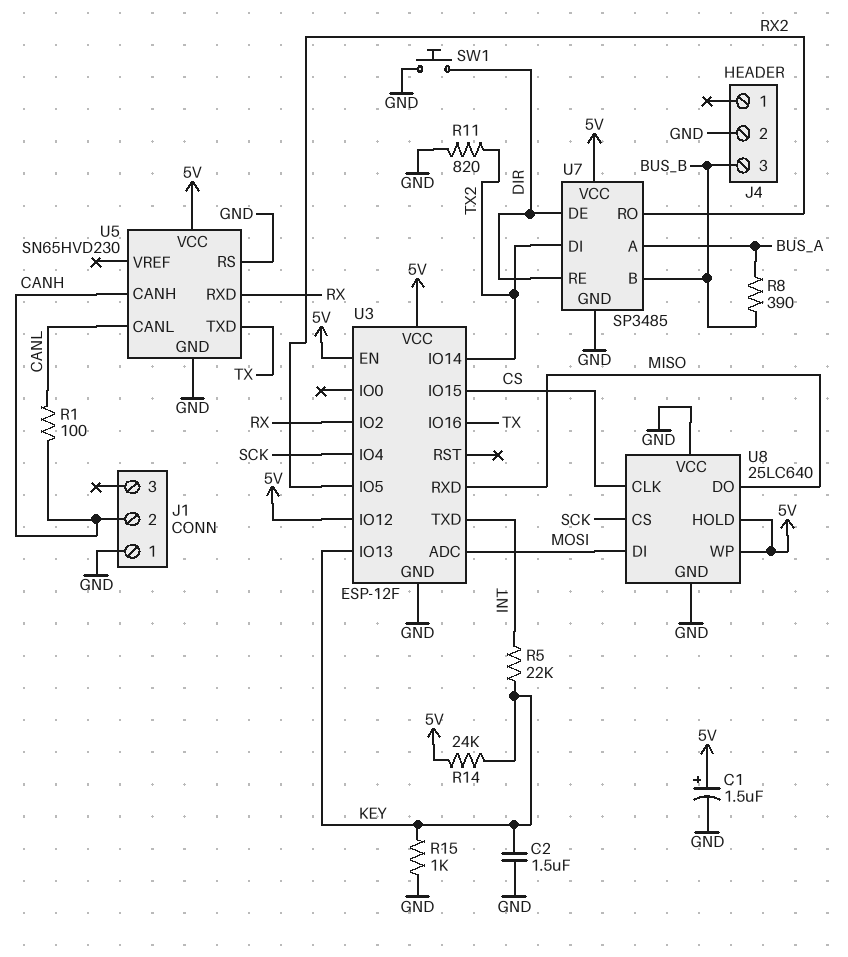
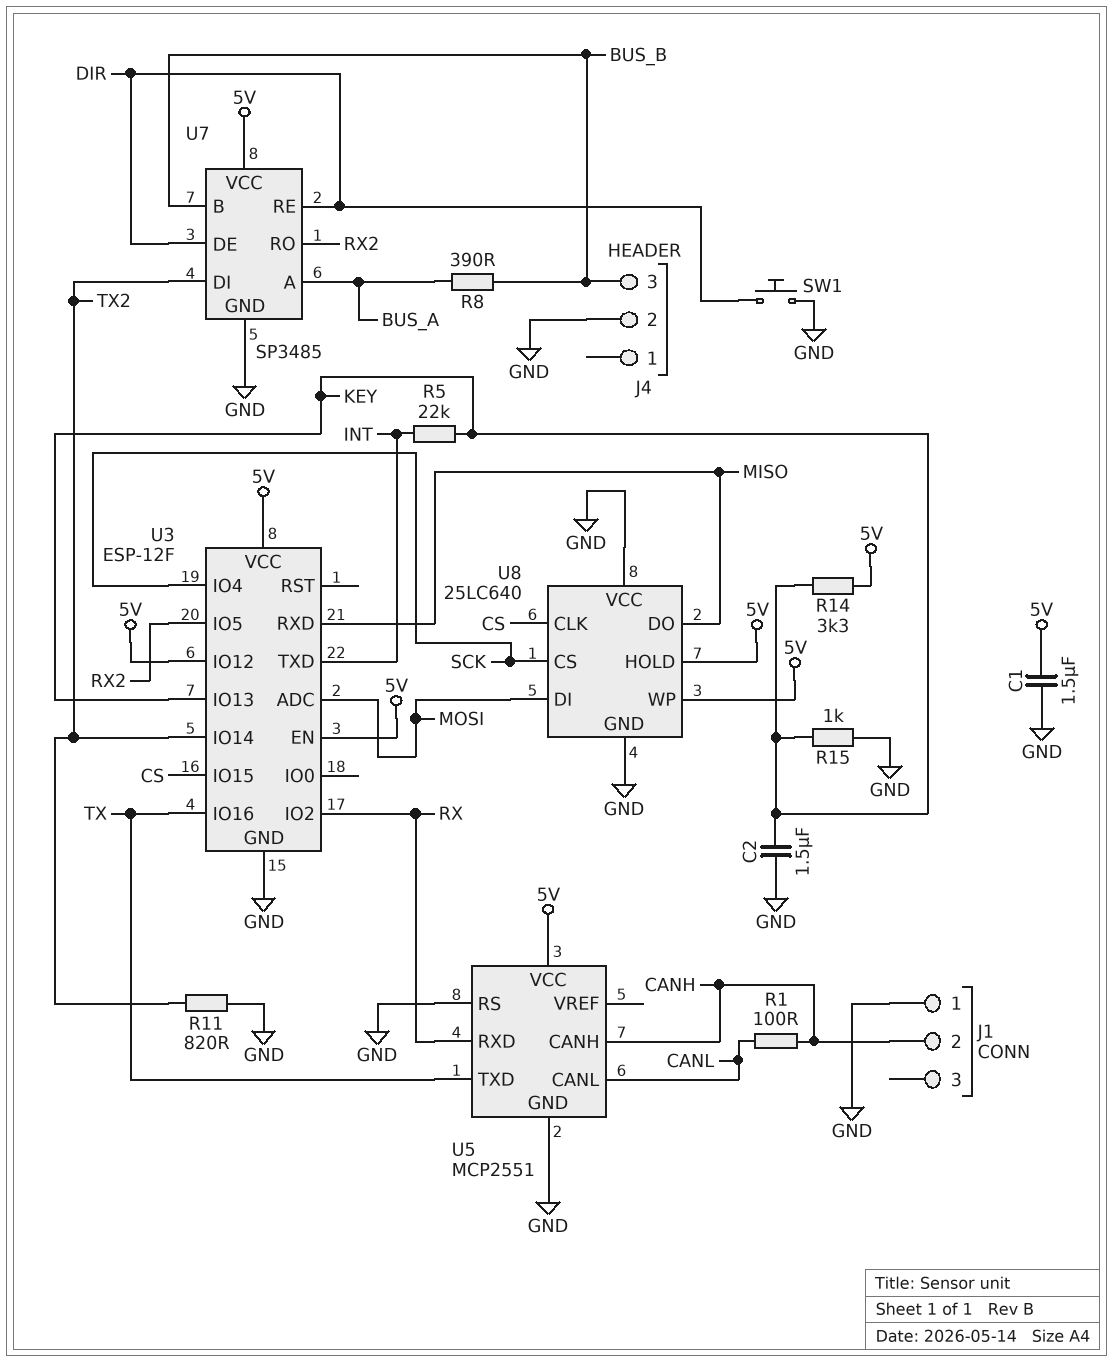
C1: 1.5uF (plus 5V, minus GND) -> 1.5uF (5V, GND)
R14: 24k (5V, KEY) -> 3.3k (5V, KEY)
U5: SN65HVD230 -> MCP2551

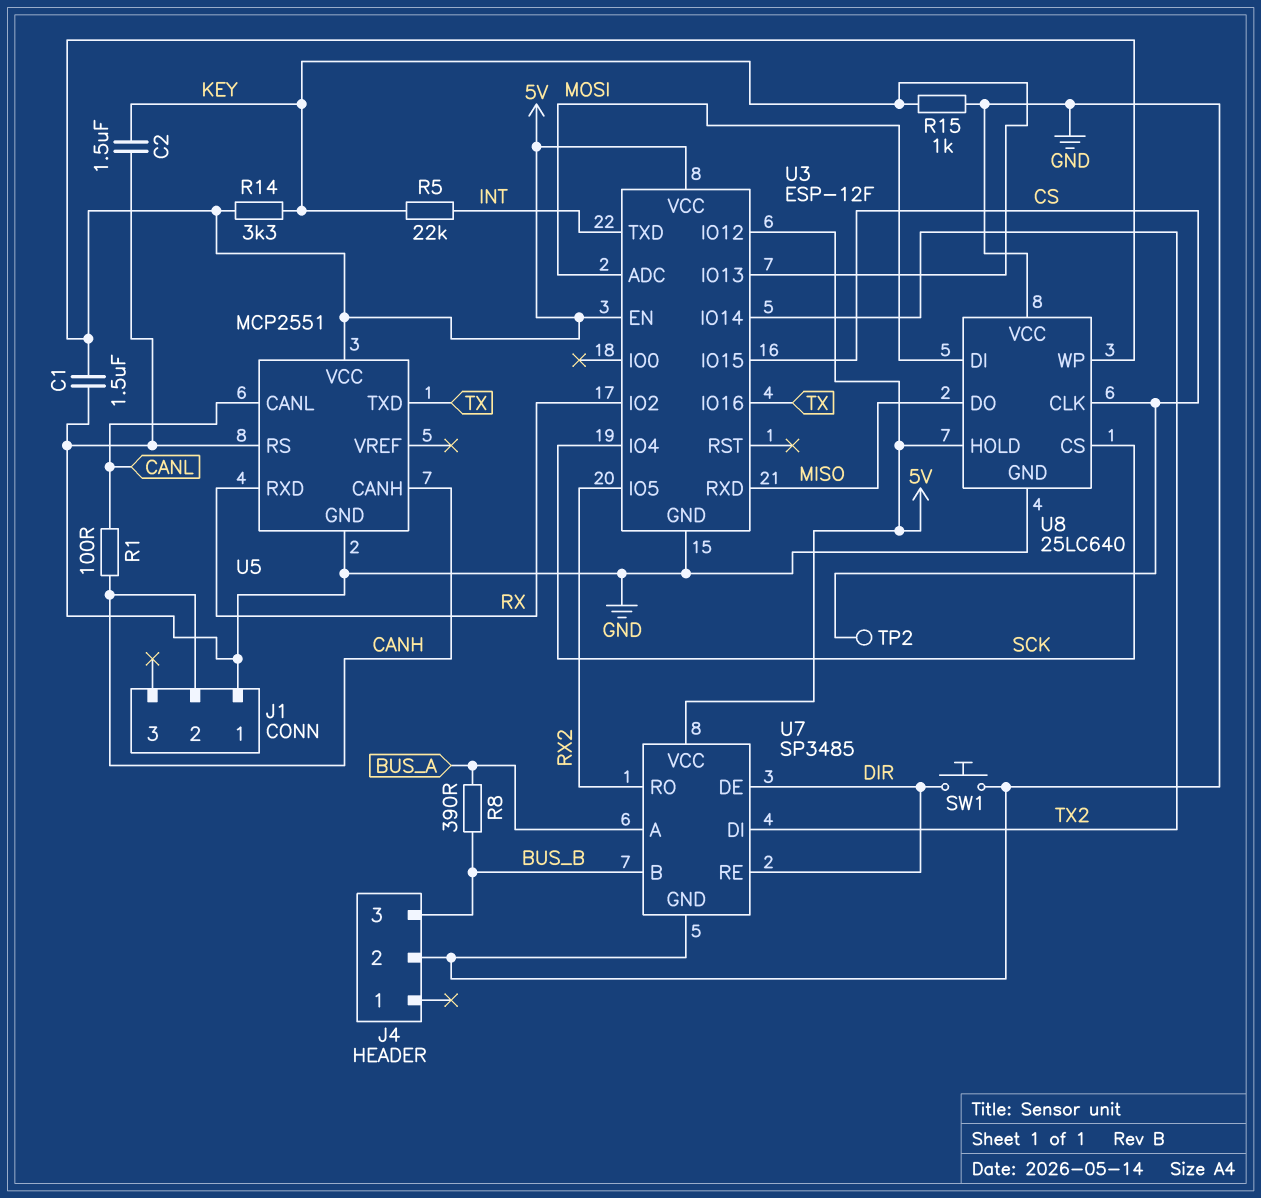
R11: 820 (GND, TX2) -> none
TP2: none -> test point (CS)

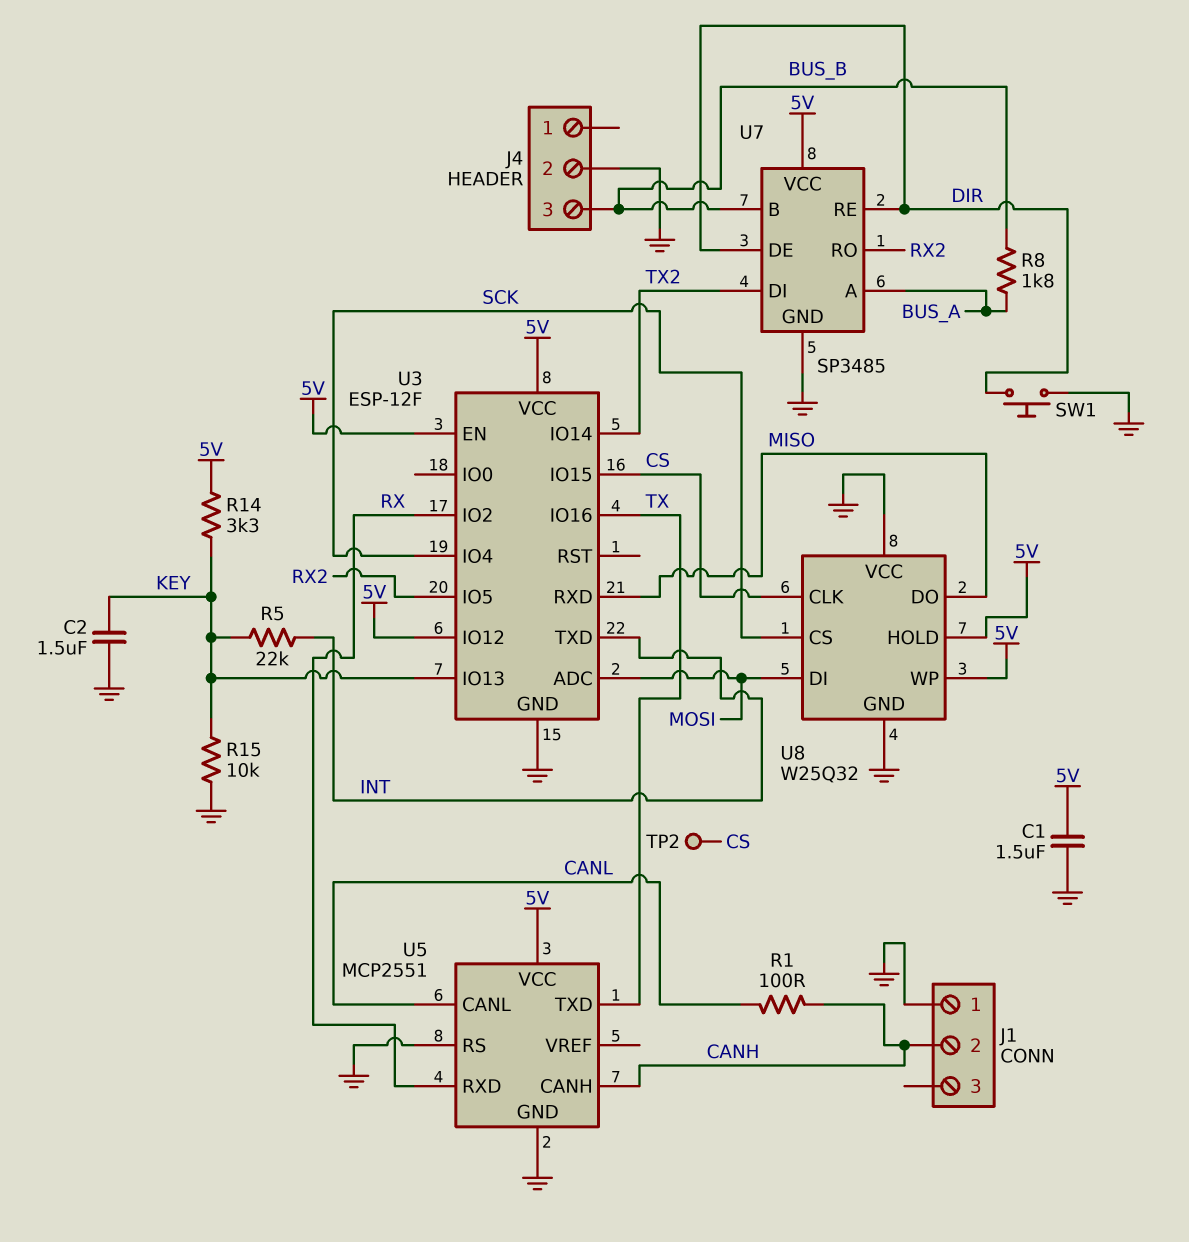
R8: 390 (BUS_A, BUS_B) -> 1.8k (BUS_A, BUS_B)
R15: 1k (GND, KEY) -> 10k (GND, KEY)
U8: 25LC640 -> W25Q32

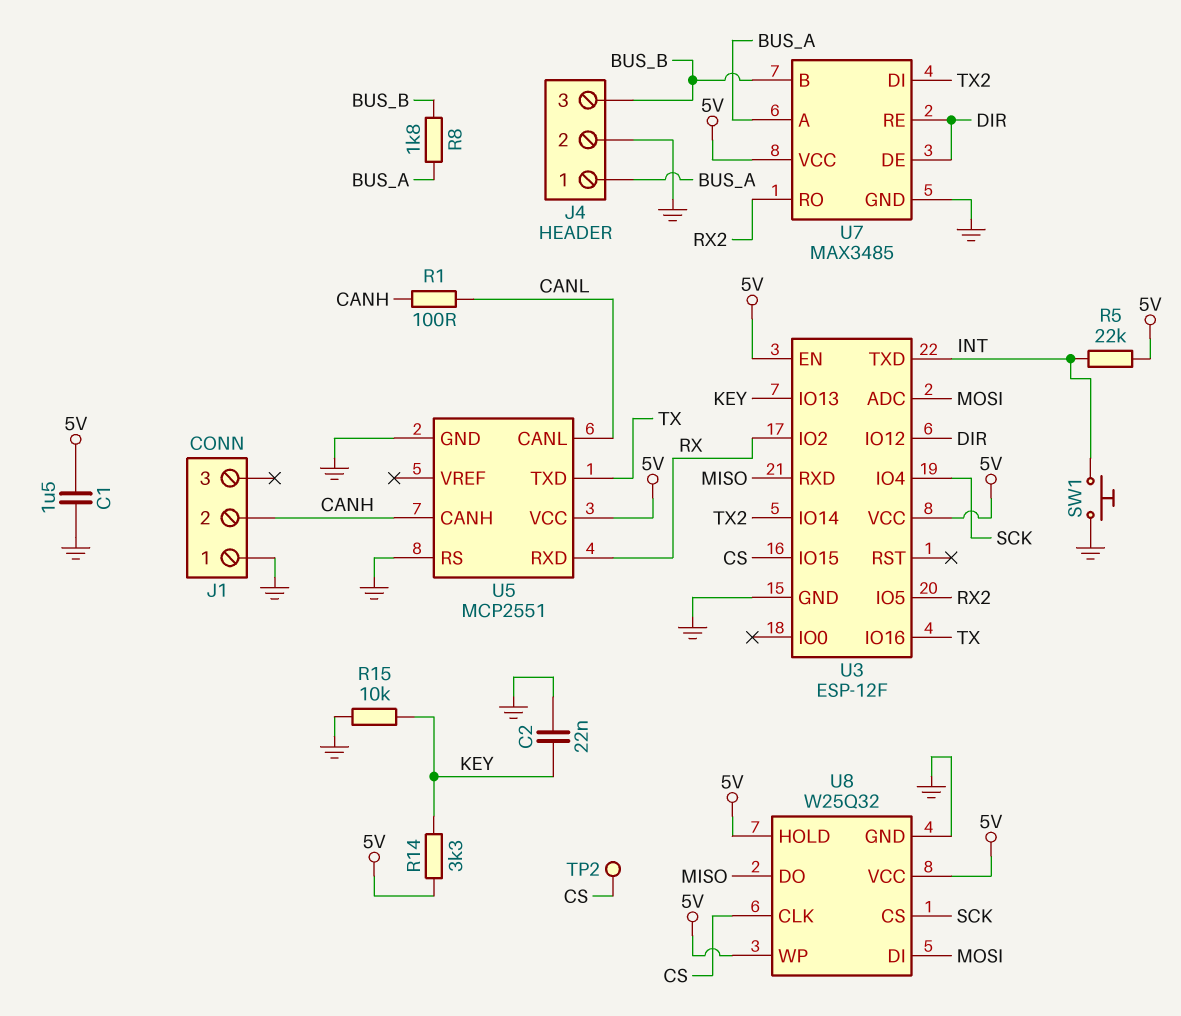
C2: 1.5uF (GND, KEY) -> 22nF (GND, KEY)
J4 pin 1: none -> BUS_A
R5: 22k (INT, KEY) -> 22k (5V, INT)
SW1: button (DIR, GND) -> button (GND, INT)
U3 pin IO12: 5V -> DIR
U7: SP3485 -> MAX3485
U8 pin VCC: GND -> 5V

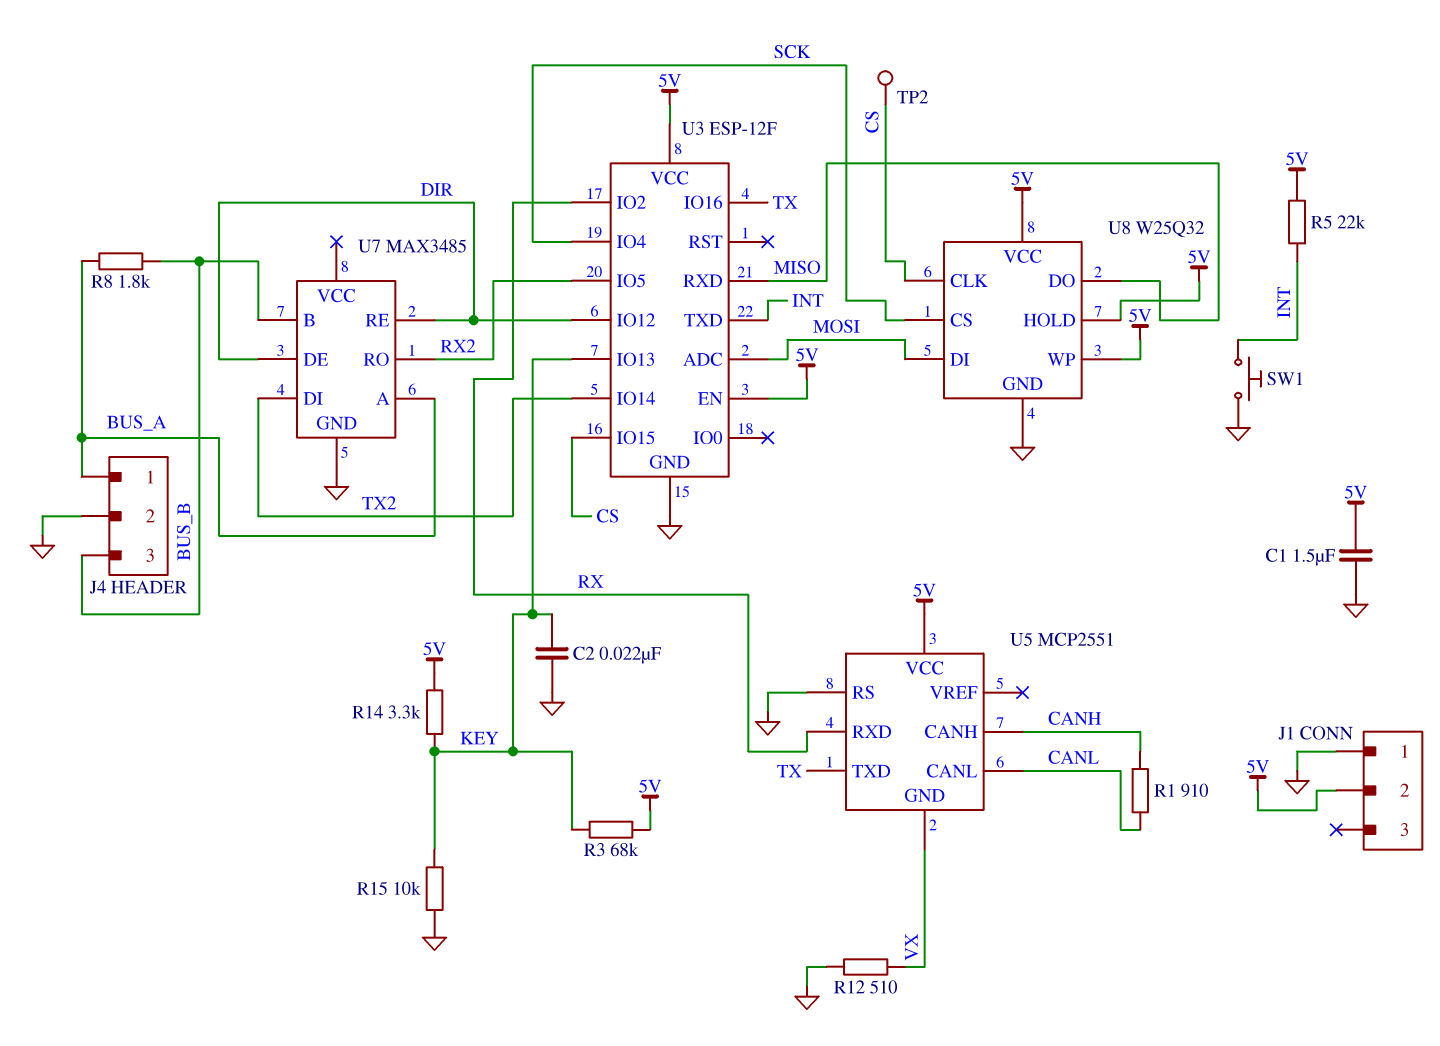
J1 pin 2: CANH -> 5V
R1: 100 (CANH, CANL) -> 910 (CANH, CANL)
R3: none -> 68k (5V, KEY)
R12: none -> 510 (GND, VX)
U5 pin GND: GND -> VX
U7 pin VCC: 5V -> none

